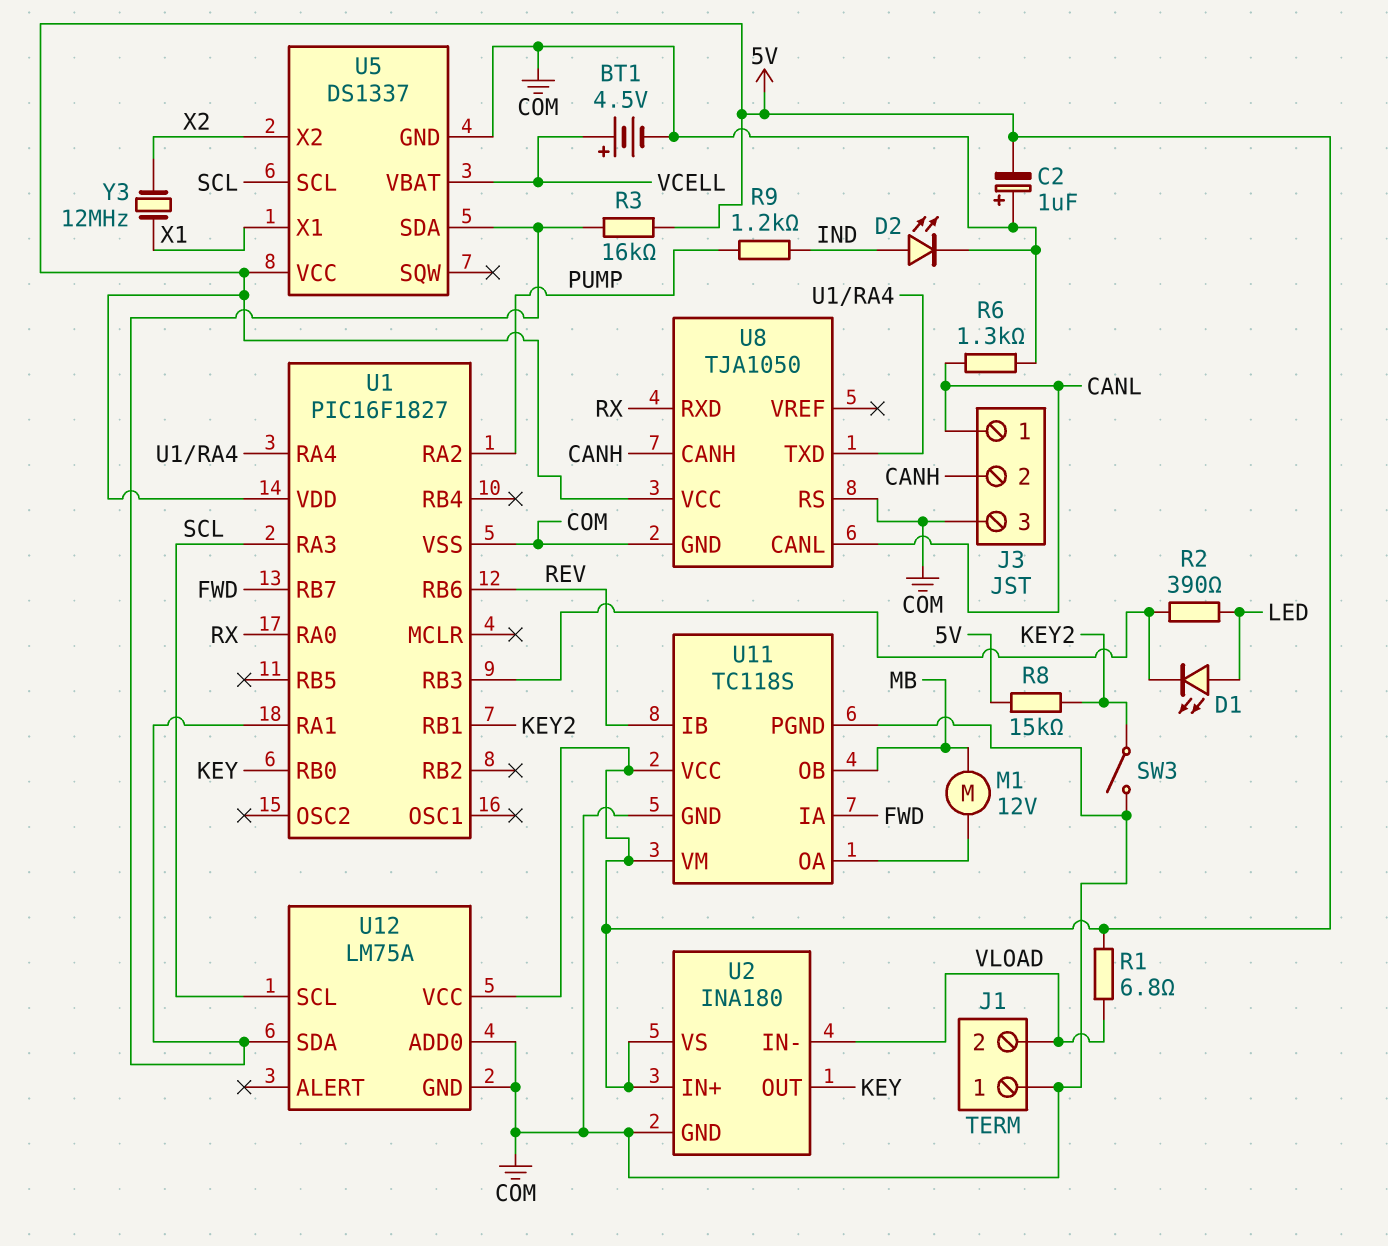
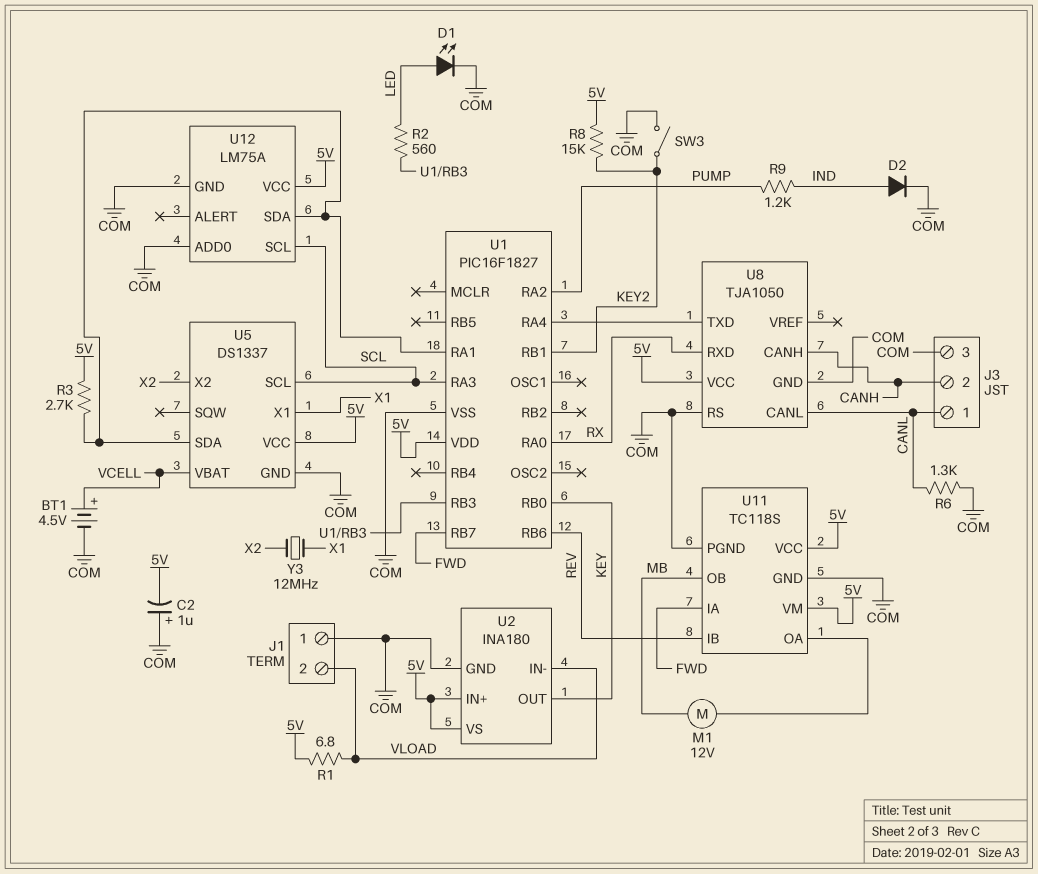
D1: LED (A LED, K U1/RB3) -> LED (A LED, K COM)
D2: LED (A IND, K COM) -> diode (A IND, K COM)
R2: 390 (LED, U1/RB3) -> 560 (LED, U1/RB3)
R3: 16k (5V, U1/RA1) -> 2.7k (5V, U1/RA1)

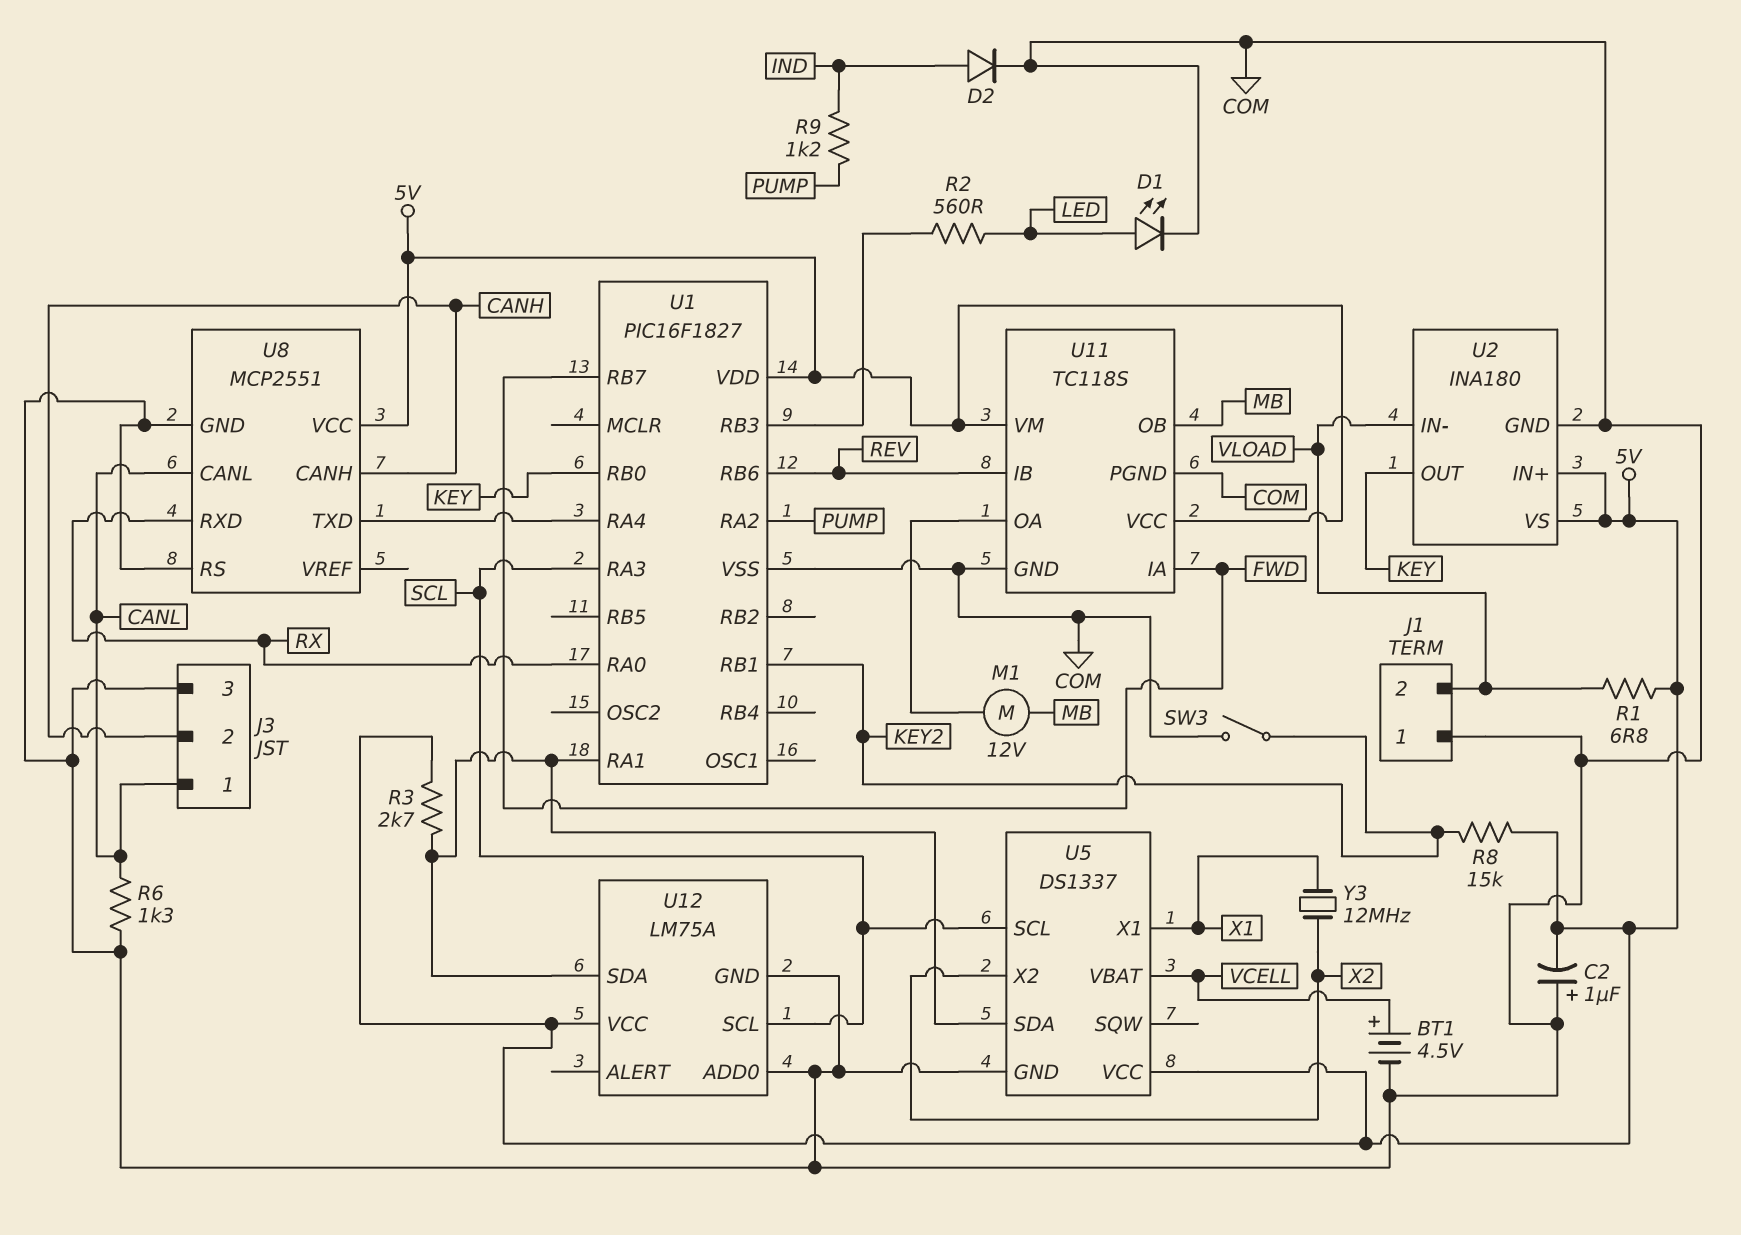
U8: TJA1050 -> MCP2551

